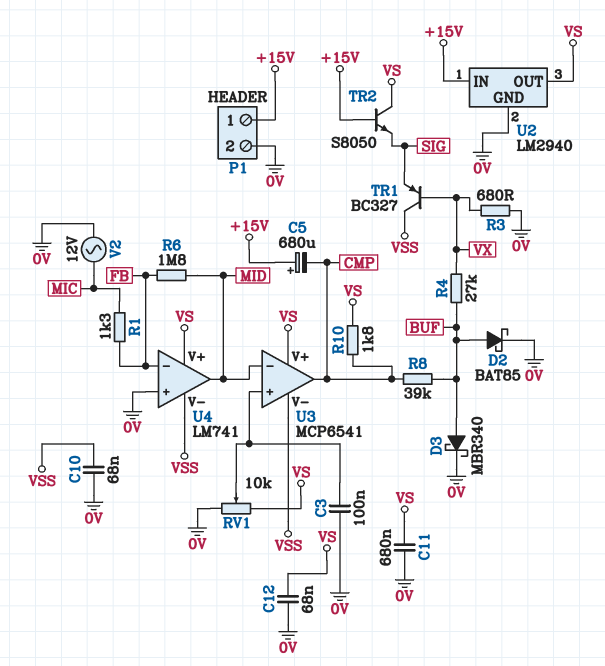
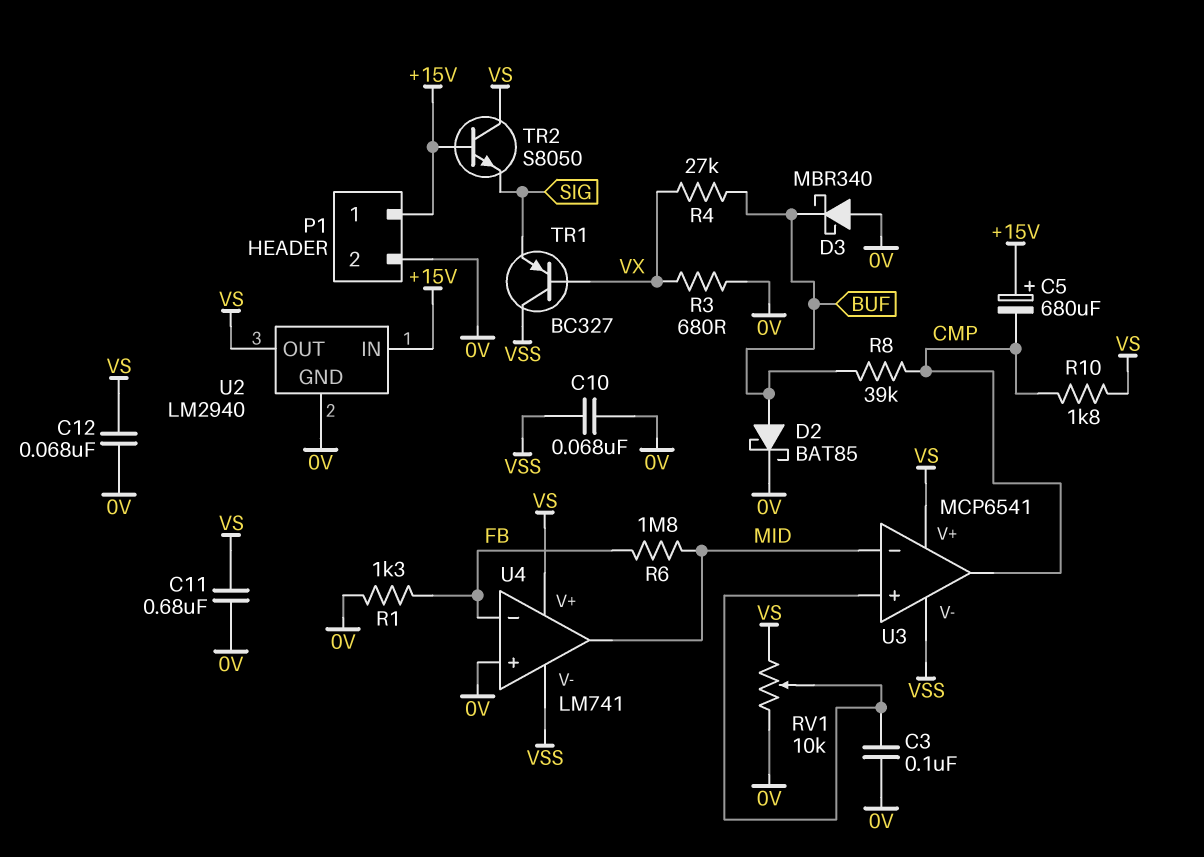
D3: schottky MBR340 (A BUF, K 0V) -> schottky MBR340 (A 0V, K BUF)
R1: 1.3k (FB, MIC) -> 1.3k (0V, FB)
V2: AC 12V (0V, MIC) -> none

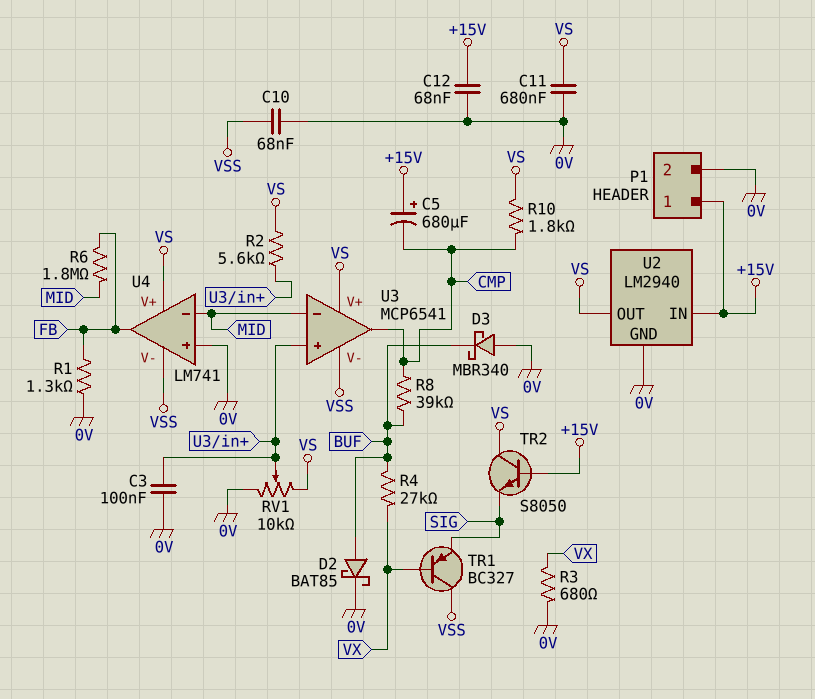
C12: 68nF (0V, VS) -> 68nF (+15V, 0V)
R2: none -> 5.6k (U3/in+, VS)
U4 pin in-: FB -> MID
U4 pin out: MID -> FB

